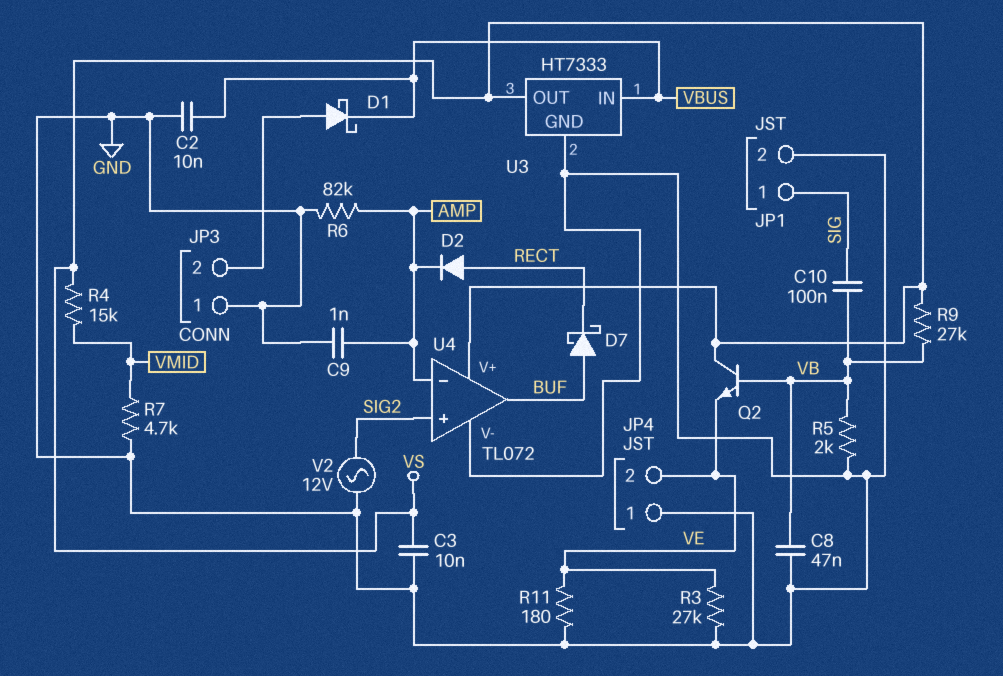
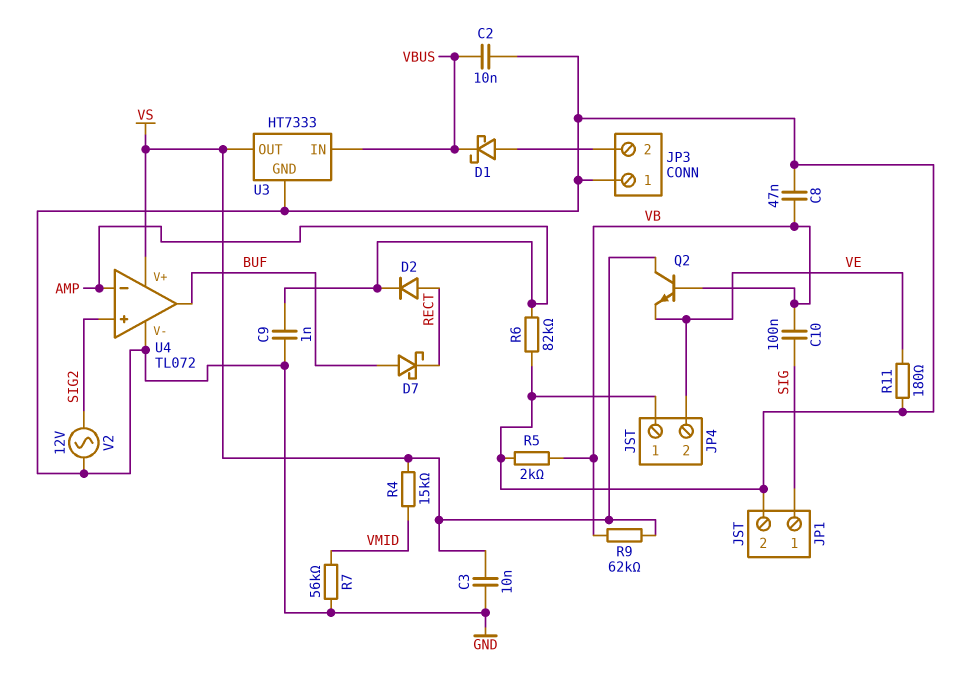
R3: 27k (GND, VE) -> none
R7: 4.7k (GND, VMID) -> 56k (GND, VMID)
R9: 27k (VB, VS) -> 62k (VB, VS)

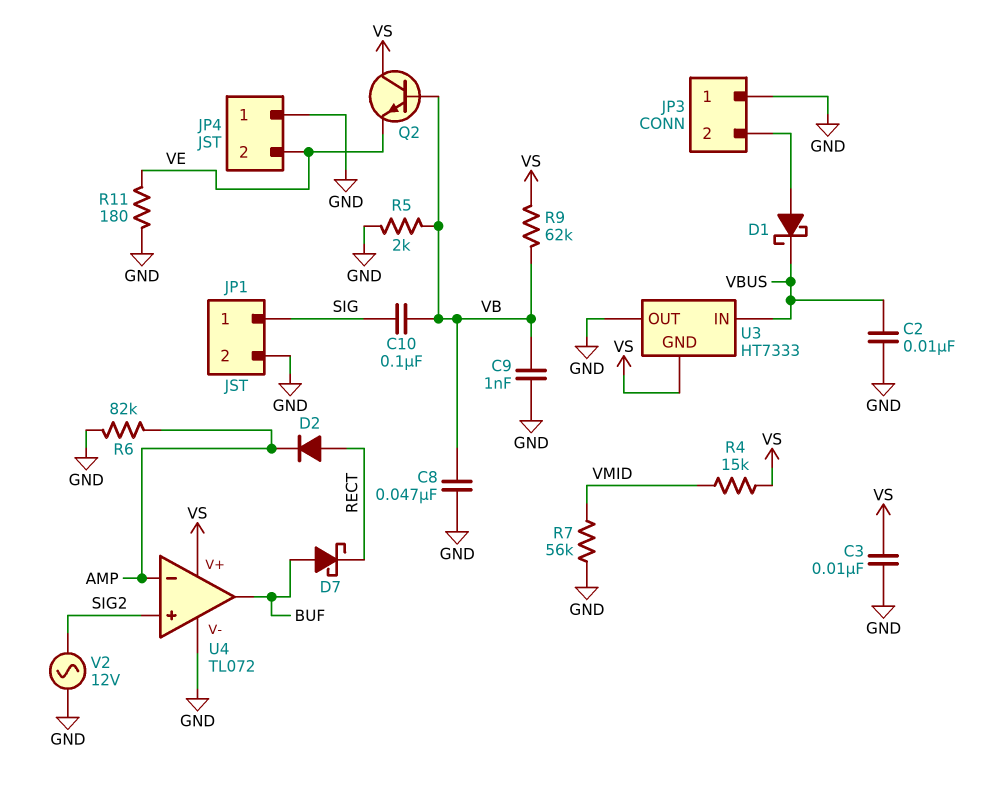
C9: 1nF (AMP, GND) -> 1nF (GND, VB)
U3 pin GND: GND -> VS
U3 pin OUT: VS -> GND

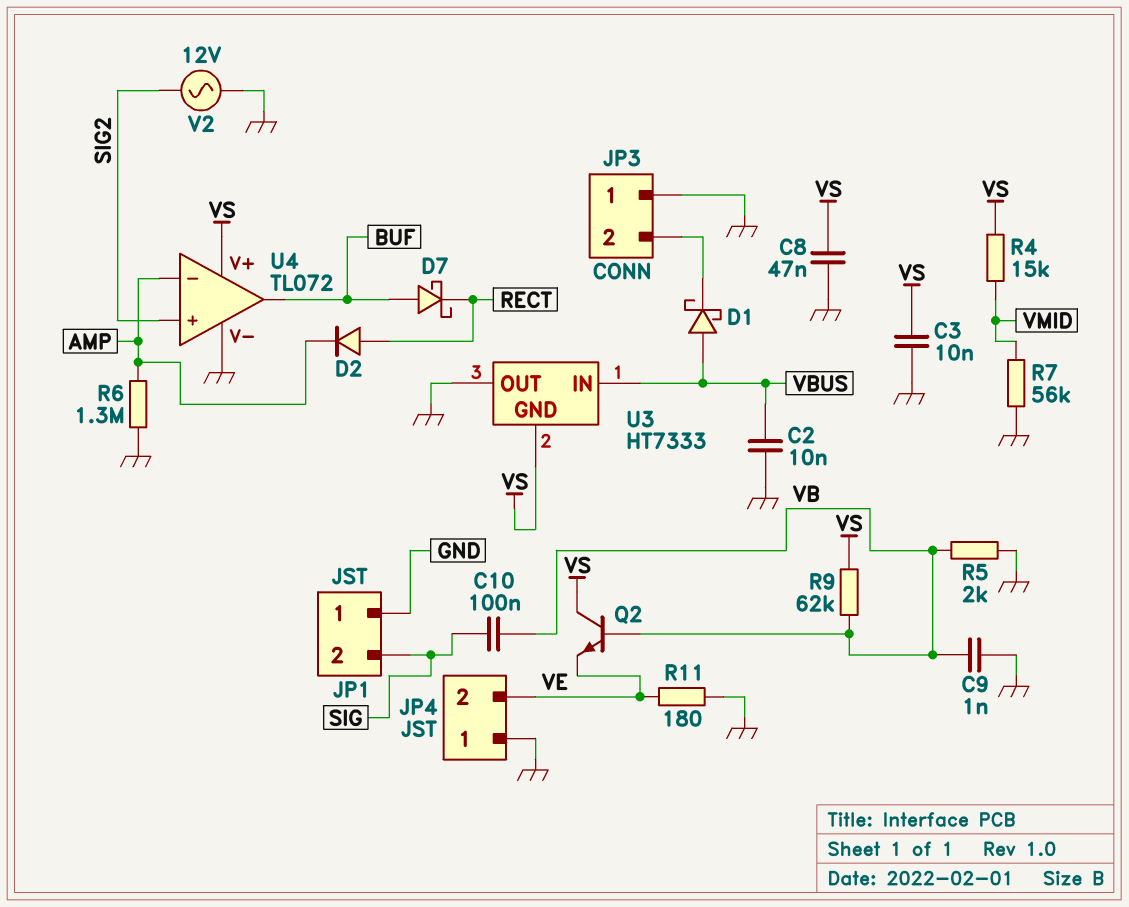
C8: 47nF (GND, VB) -> 47nF (GND, VS)
D1: schottky (A JP3/2, K VBUS) -> schottky (A VBUS, K JP3/2)
JP1 pin 1: SIG -> GND
JP1 pin 2: GND -> SIG
R6: 82k (AMP, GND) -> 1.3M (AMP, GND)

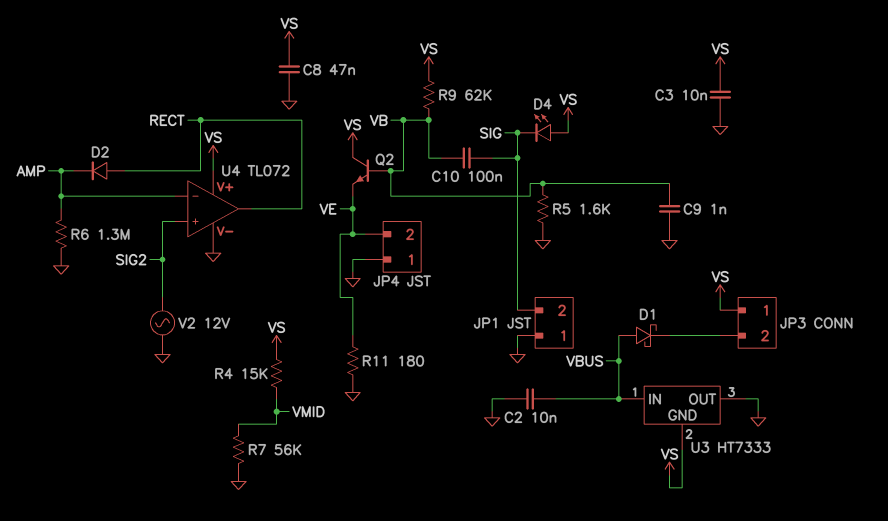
D4: none -> LED (A VS, K SIG)
D7: schottky (A BUF, K RECT) -> none
JP3 pin 1: GND -> VS
R5: 2k (GND, VB) -> 1.6k (GND, VB)
U4 pin out: BUF -> RECT

